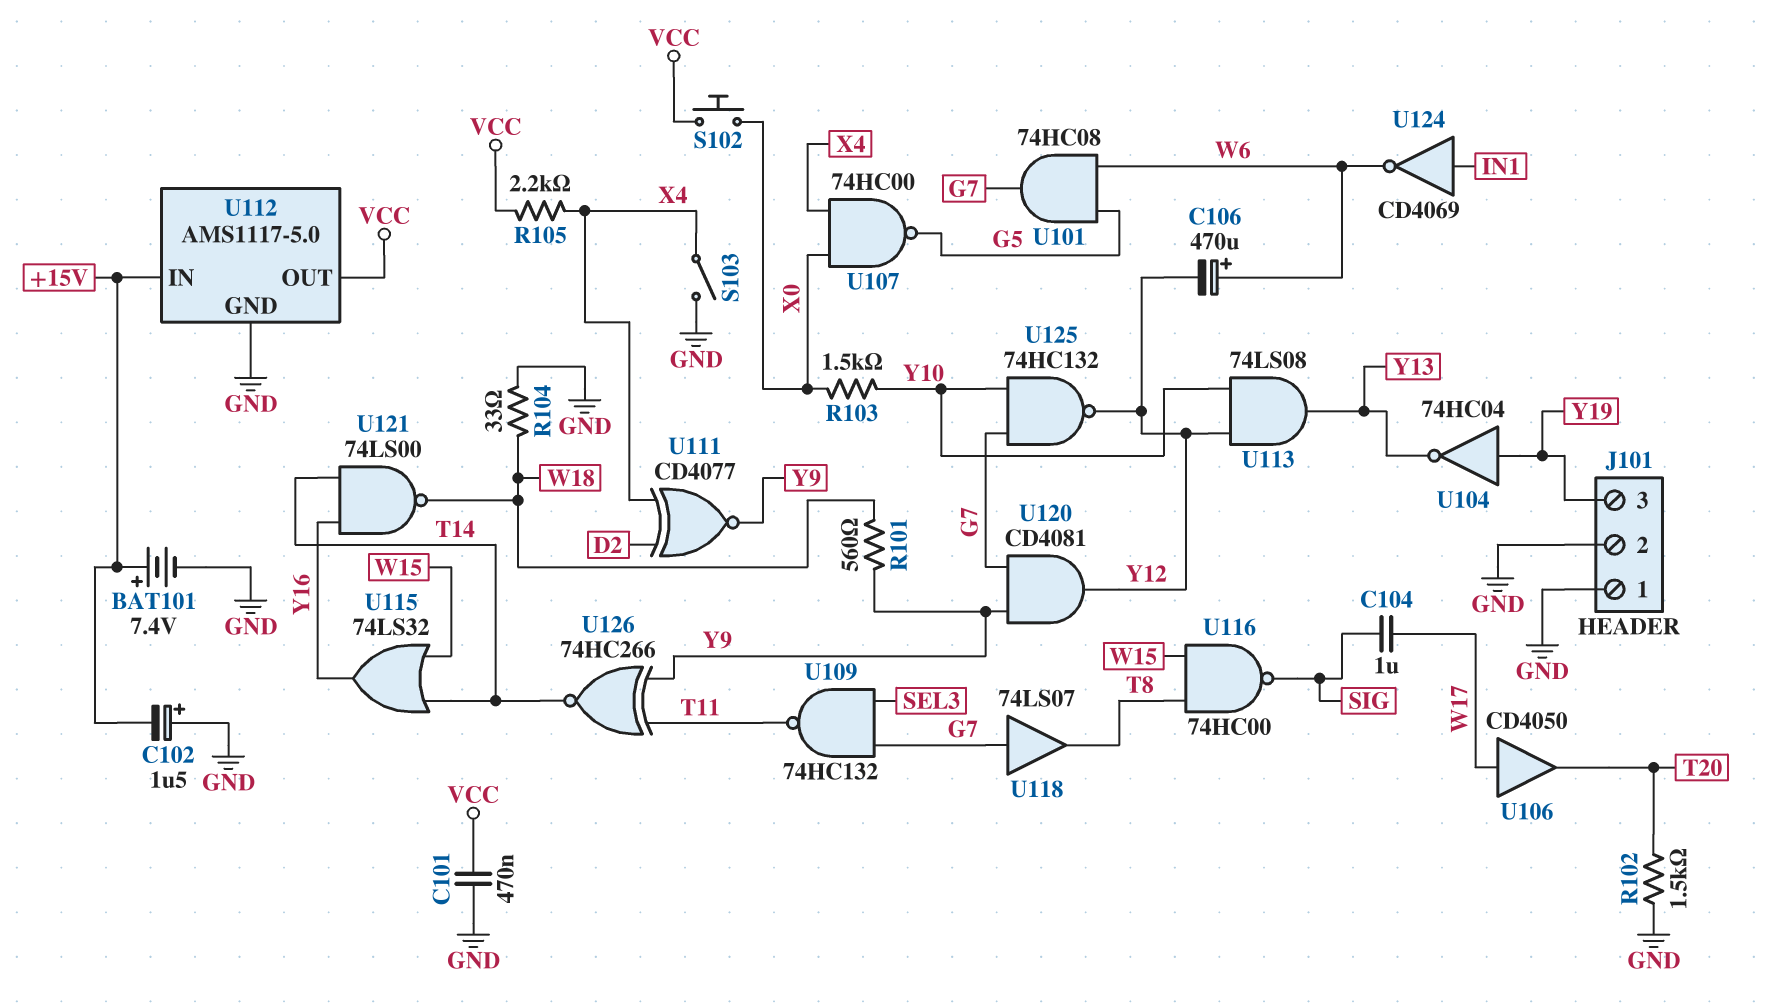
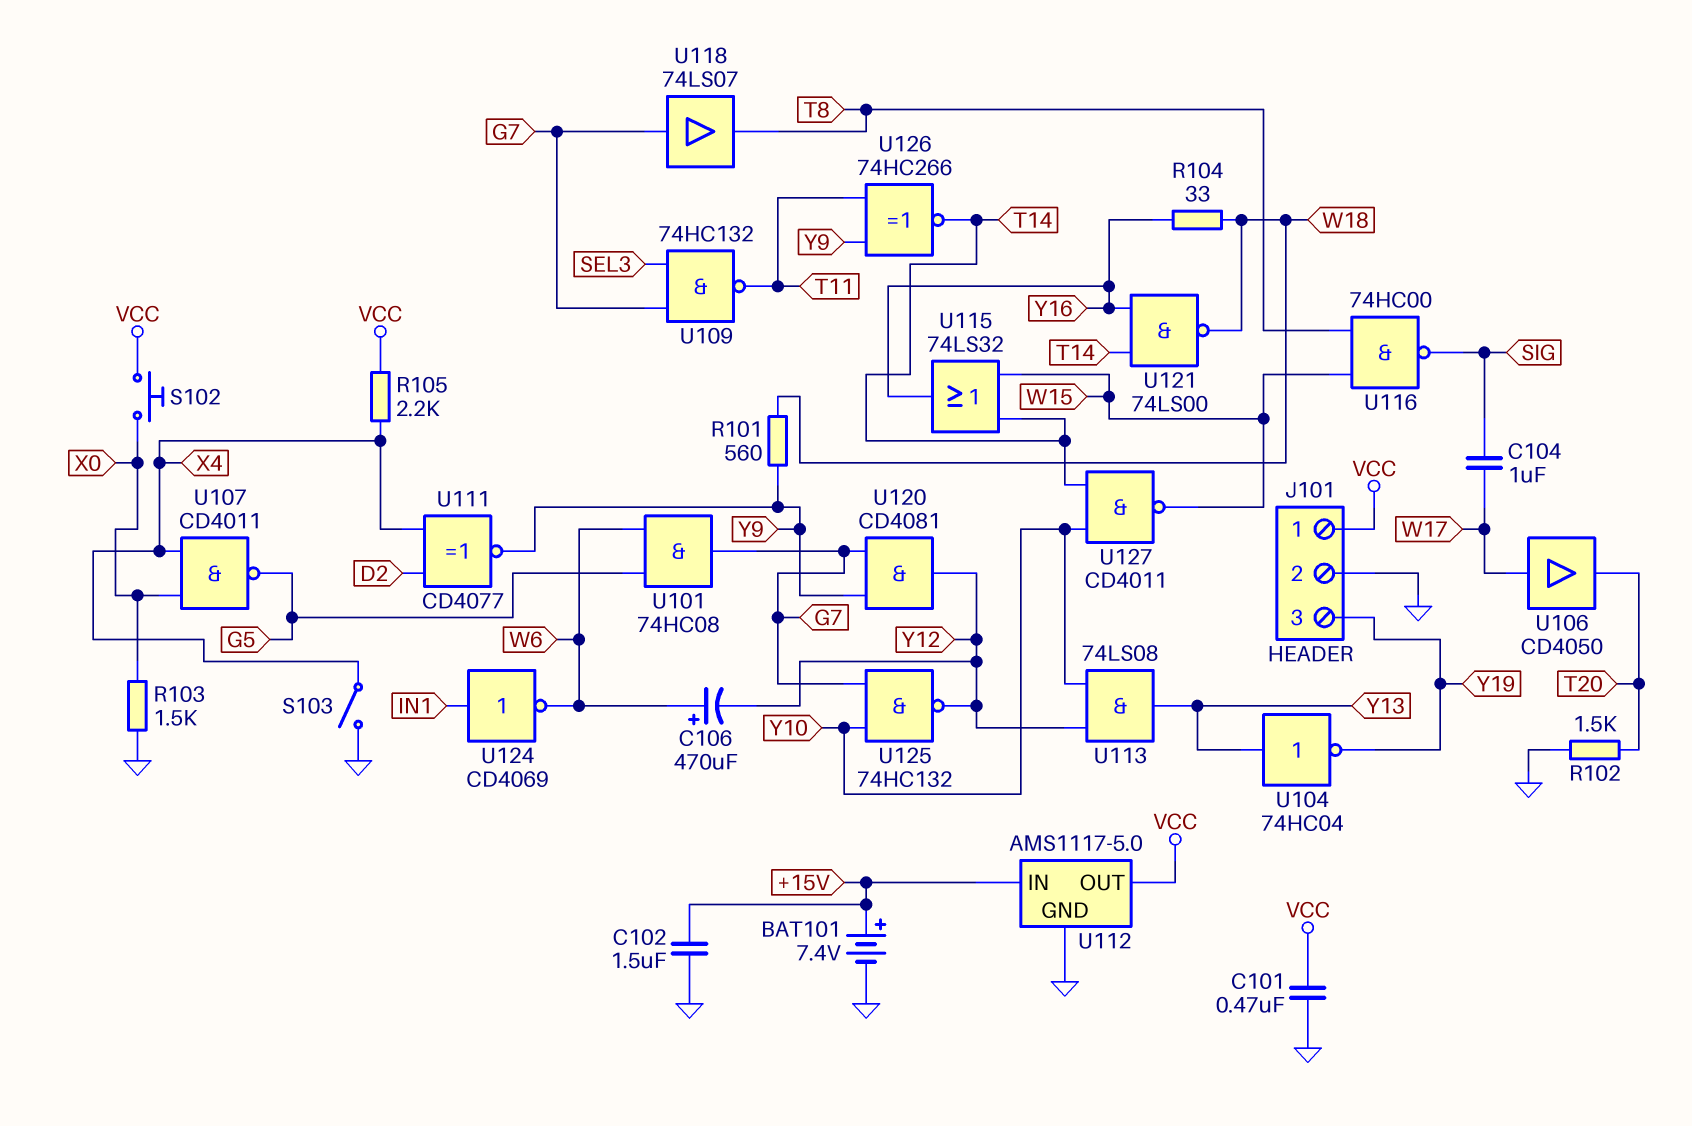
C102: 1.5uF (plus GND, minus +15V) -> 1.5uF (+15V, GND)
J101 pin 1: GND -> VCC
R103: 1.5k (X0, Y10) -> 1.5k (GND, X0)
R104: 33 (GND, W18) -> 33 (W18, Y16)
U104: NOT 74HC04 (in Y19, out Y13) -> NOT 74HC04 (in Y13, out Y19)
U107: NAND 74HC00 (in X0, in X4, out G5) -> NAND CD4011 (in X0, in X4, out G5)
U127: none -> NAND CD4011 (in T14, in Y10, out W15)

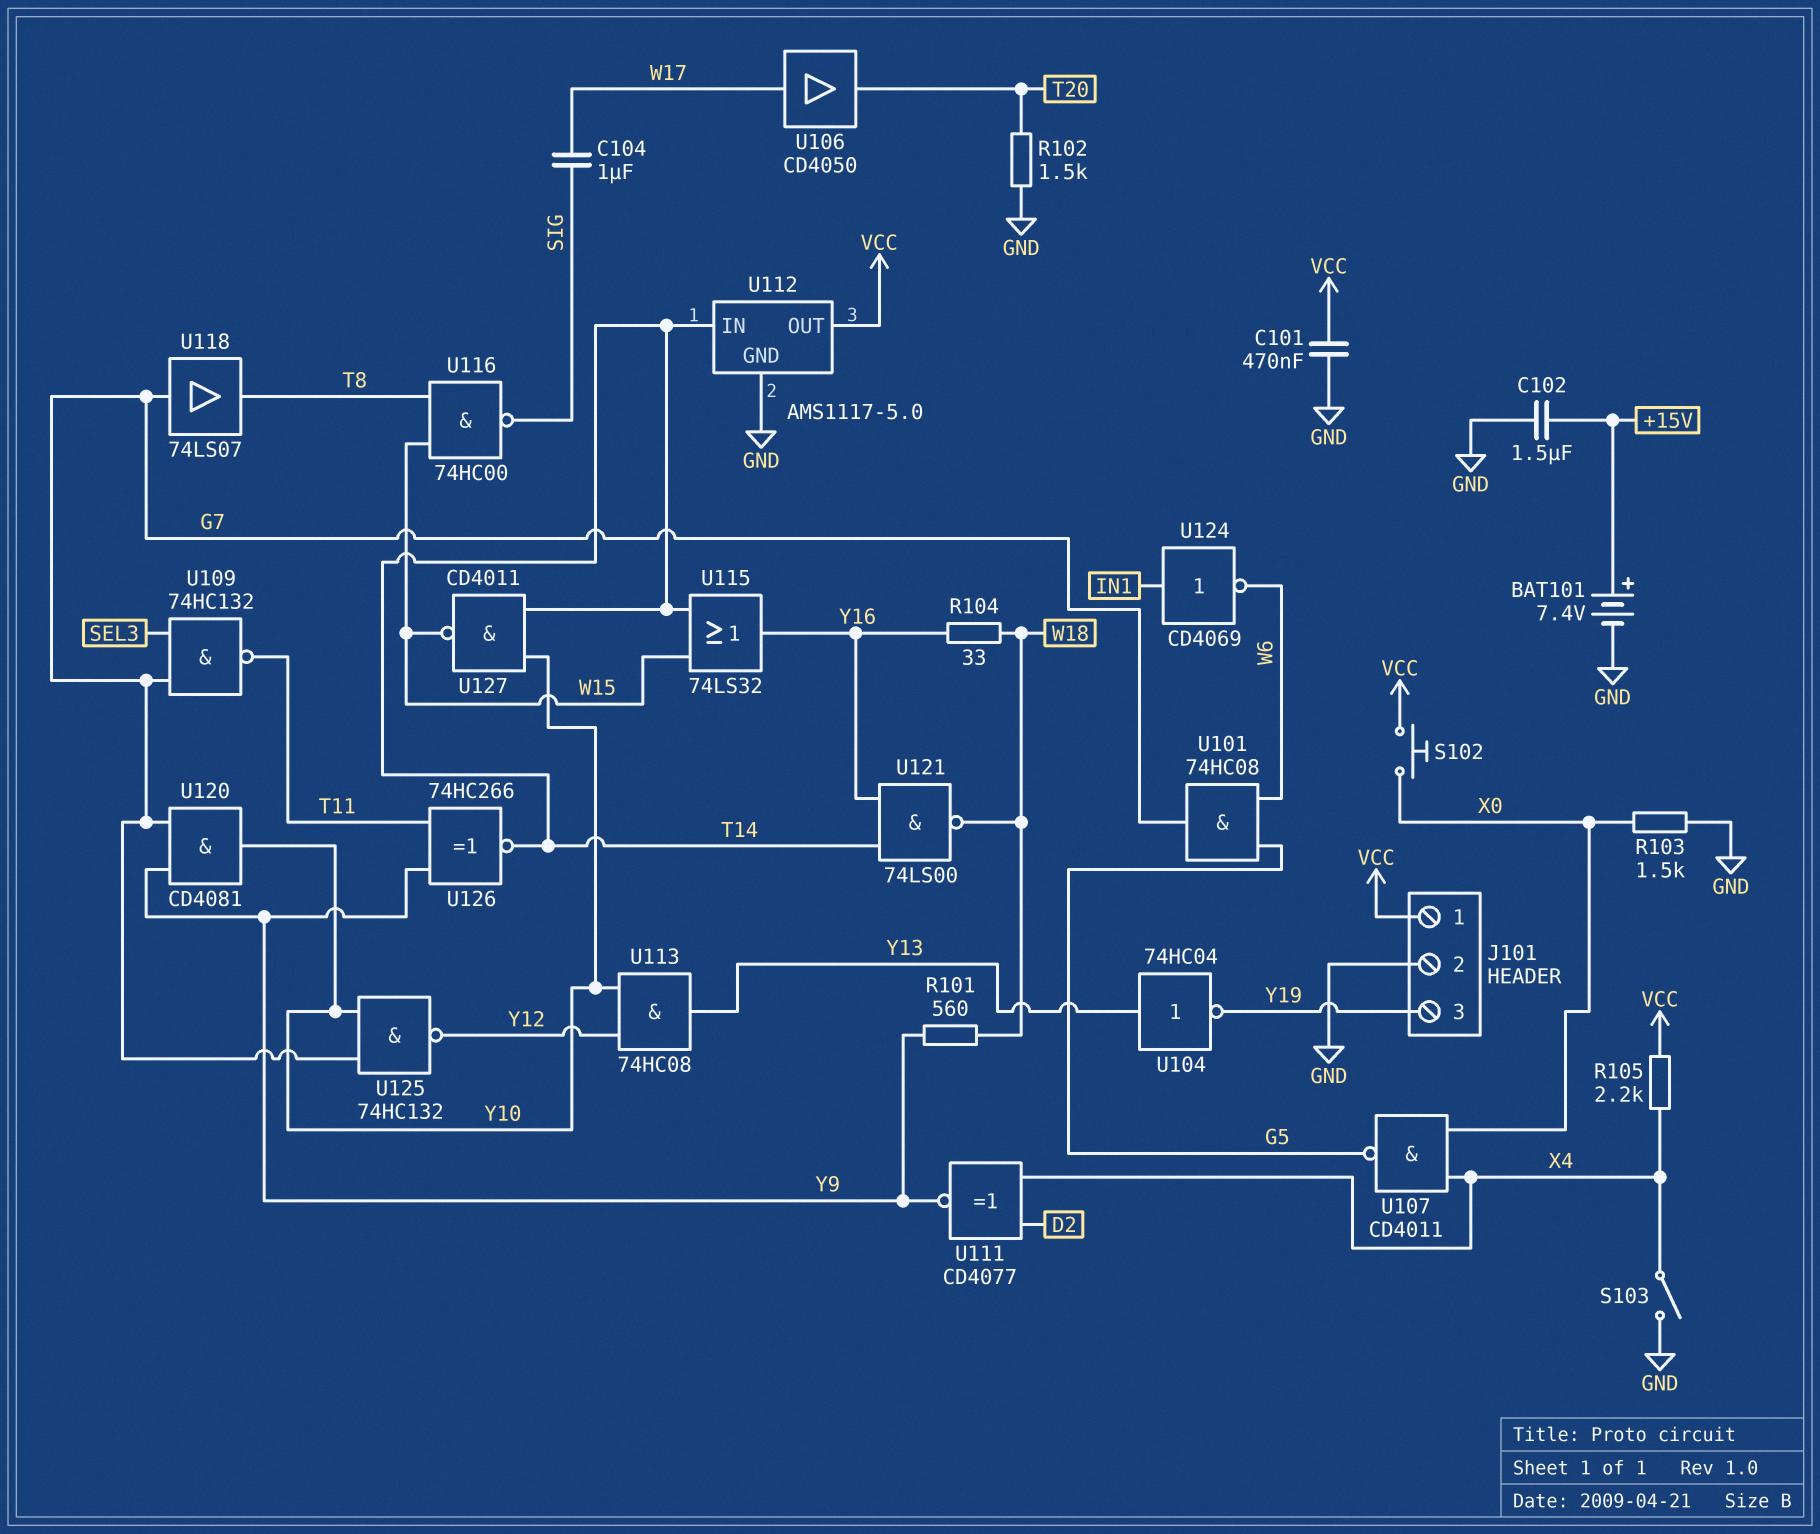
C106: 470uF (plus W6, minus Y12) -> none
U112 pin IN: +15V -> T14
U113: AND 74LS08 (in Y10, in Y12, out Y13) -> AND 74HC08 (in Y10, in Y12, out Y13)
U120: AND CD4081 (in G7, in Y9, out Y12) -> AND CD4081 (in G7, in Y9, out Y10)

